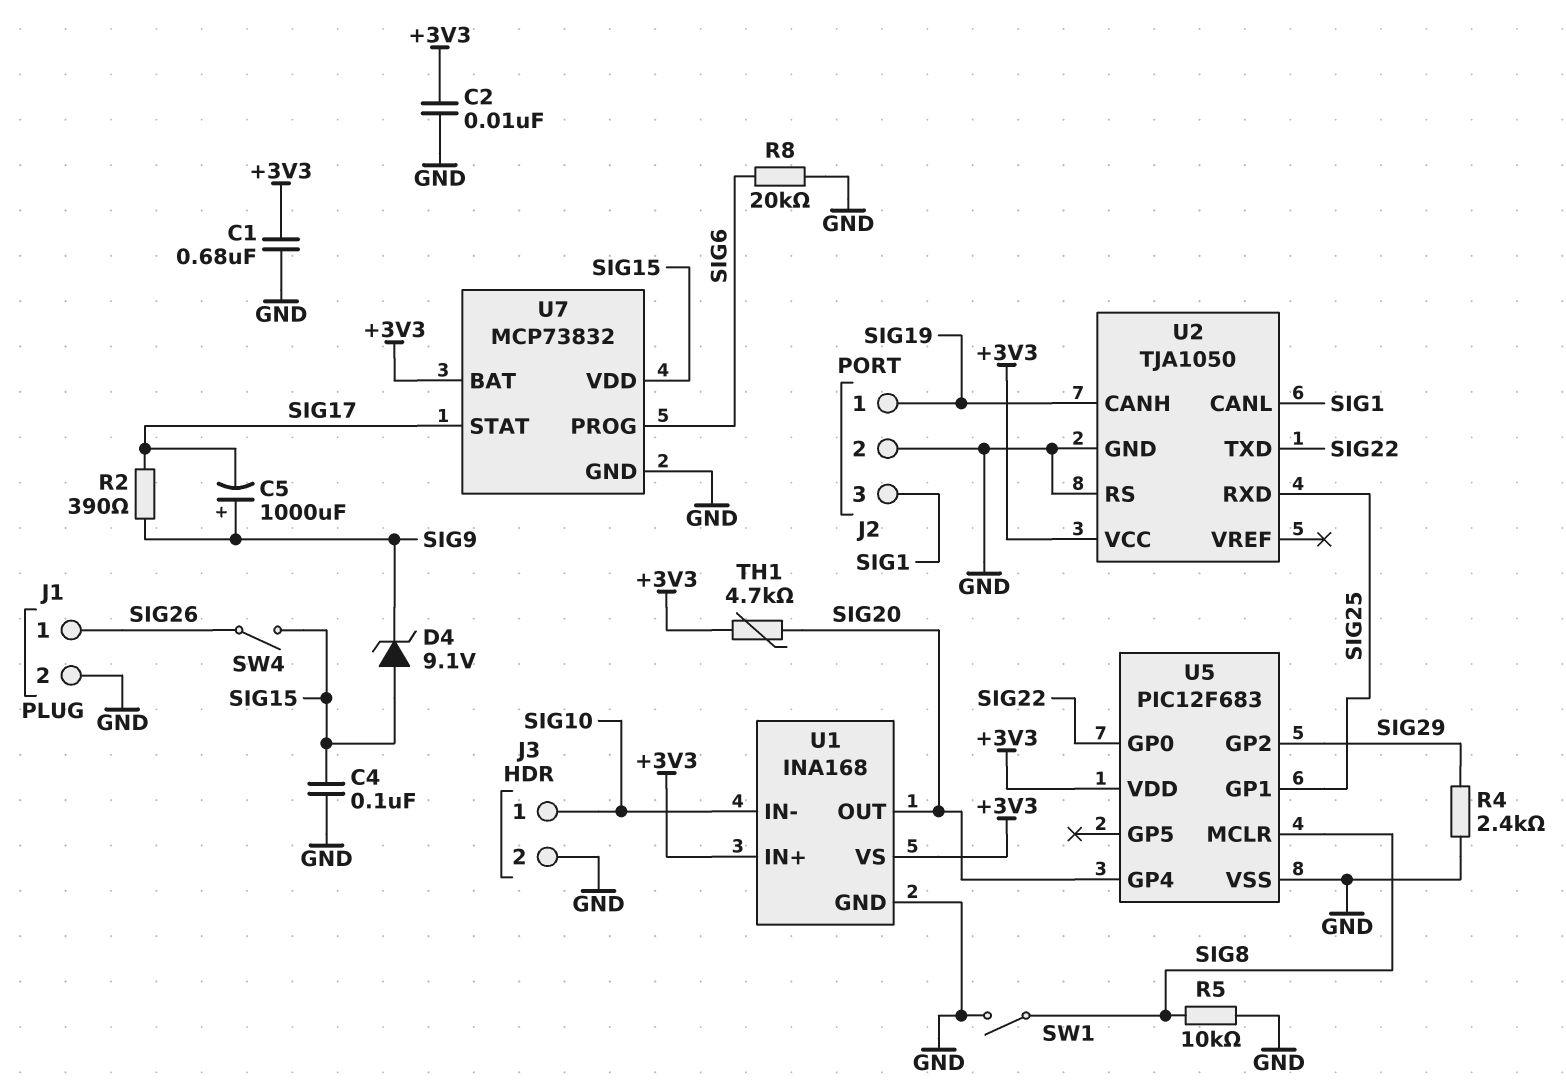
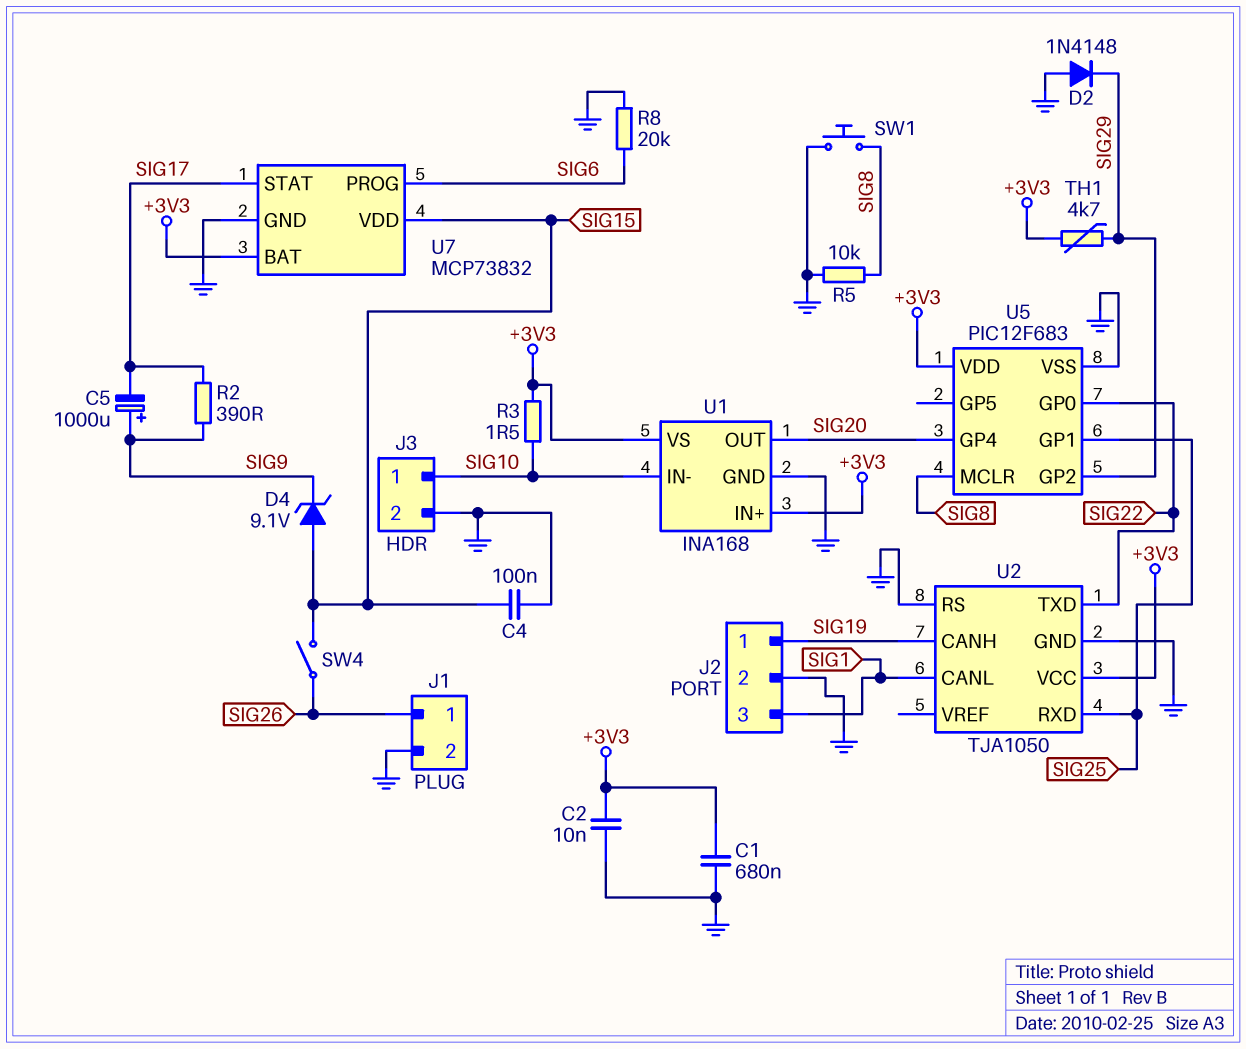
D2: none -> diode 1N4148 (A GND, K SIG29)
R3: none -> 1.5 (+3V3, SIG10)
R4: 2.4k (GND, SIG29) -> none
SW1: switch (GND, SIG8) -> button (GND, SIG8)
TH1: 4.7k (+3V3, SIG20) -> 4.7k (+3V3, SIG29)

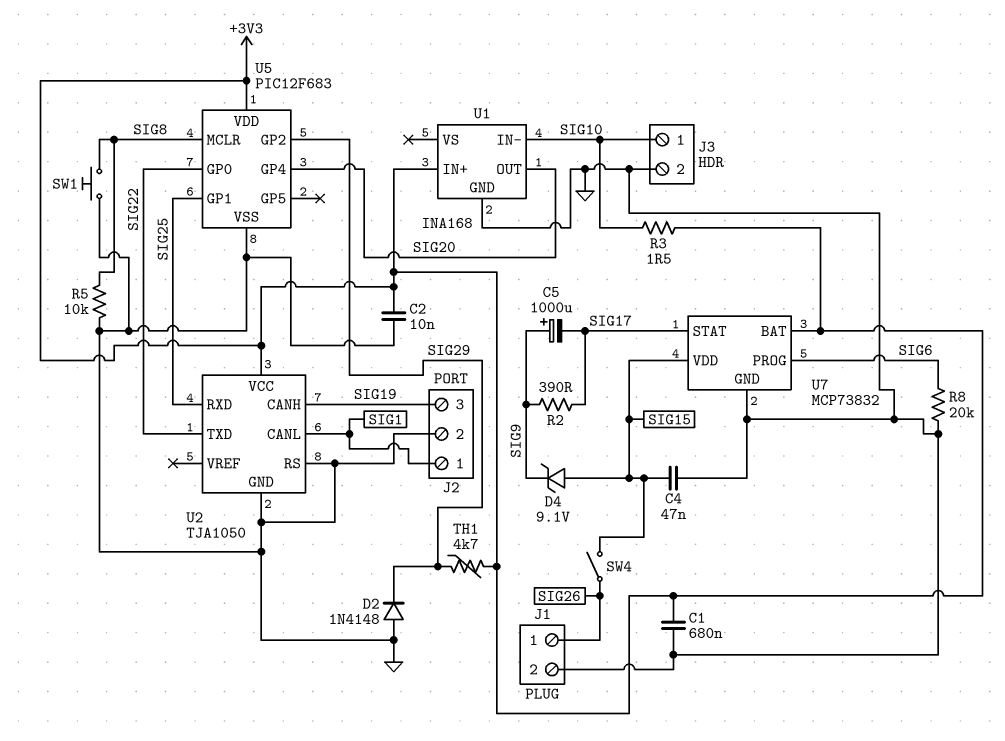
C4: 100nF (GND, SIG15) -> 47nF (GND, SIG15)
J2 pin 1: SIG19 -> SIG1
J2 pin 3: SIG1 -> SIG19
U1 pin VS: +3V3 -> none

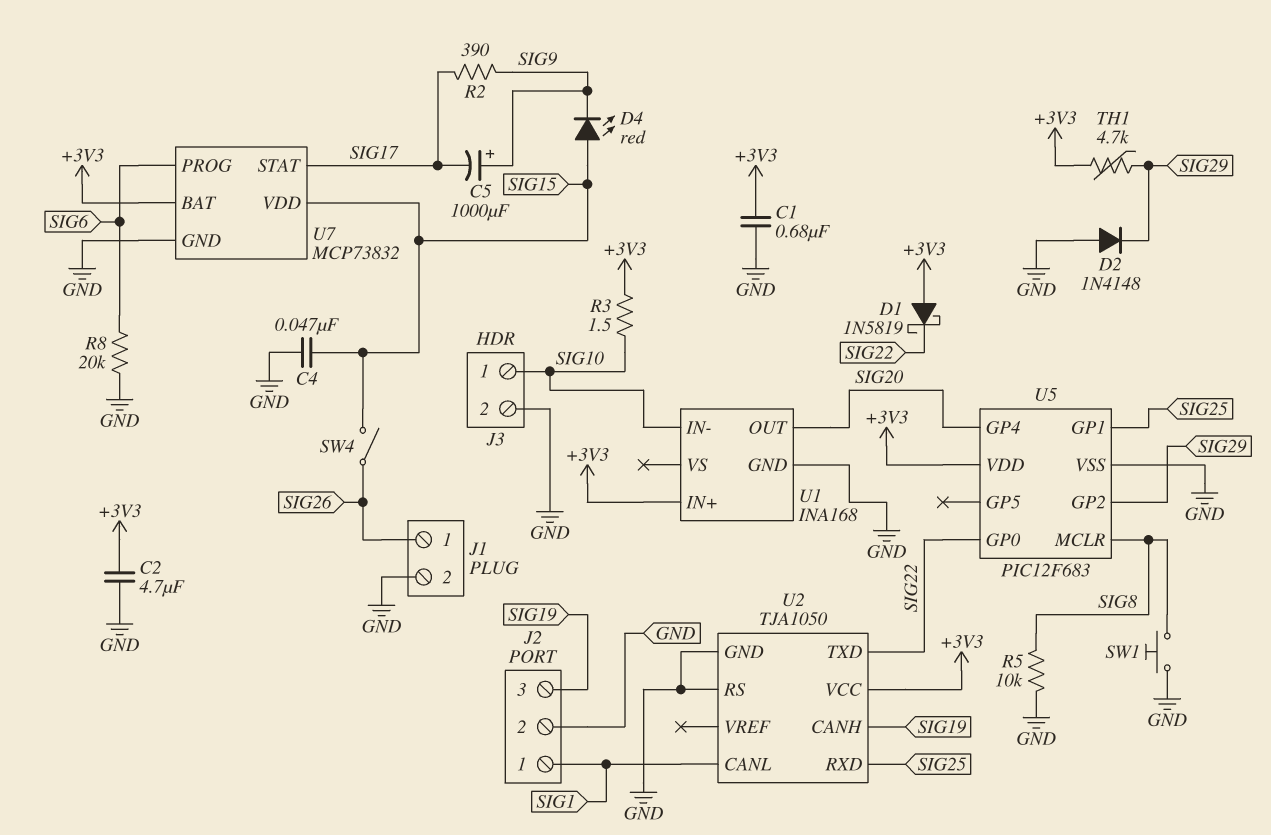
C2: 10nF (+3V3, GND) -> 4.7uF (+3V3, GND)
D1: none -> schottky 1N5819 (A +3V3, K SIG22)
D4: zener 9.1V (A SIG15, K SIG9) -> LED red (A SIG15, K SIG9)

